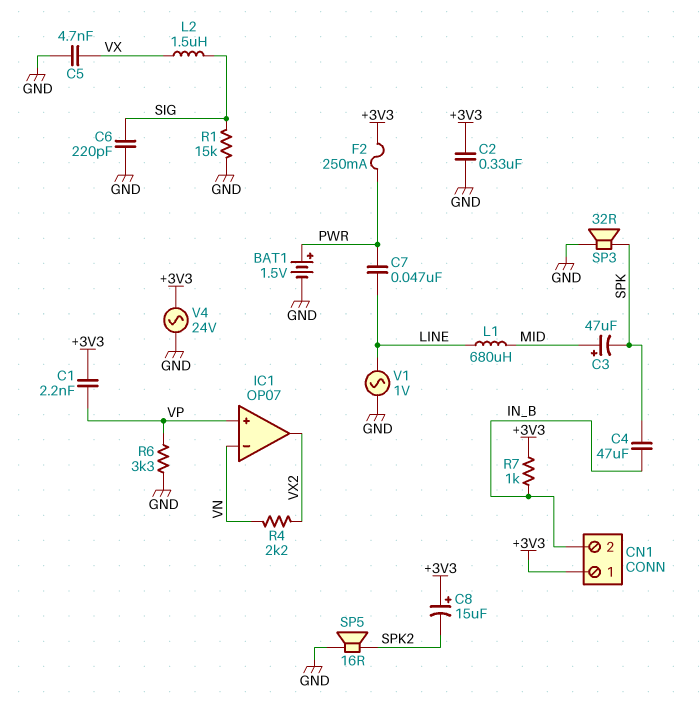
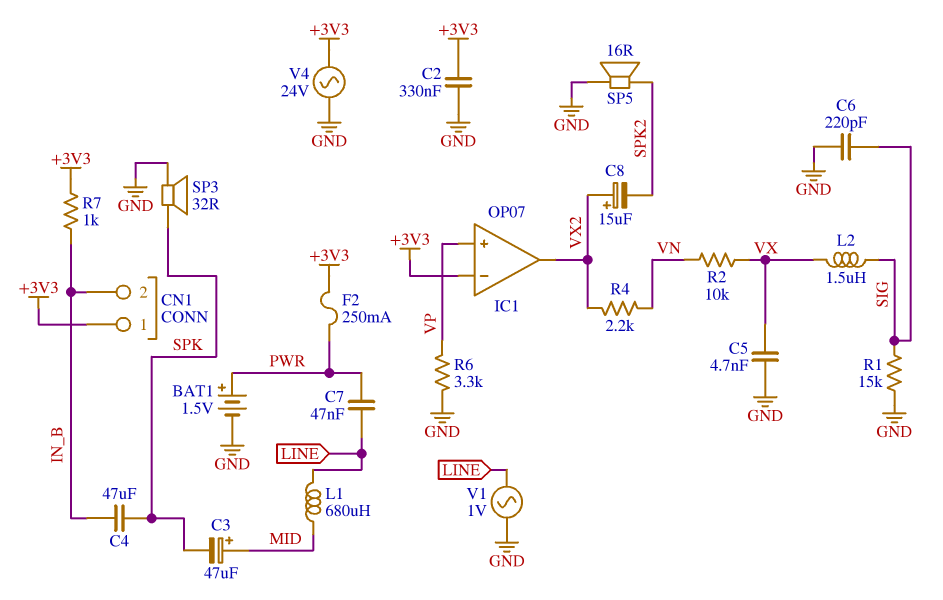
C1: 2.2nF (+3V3, VP) -> none
C8: 15uF (plus +3V3, minus SPK2) -> 15uF (plus VX2, minus SPK2)
IC1 pin in-: VN -> +3V3
R2: none -> 10k (VN, VX)

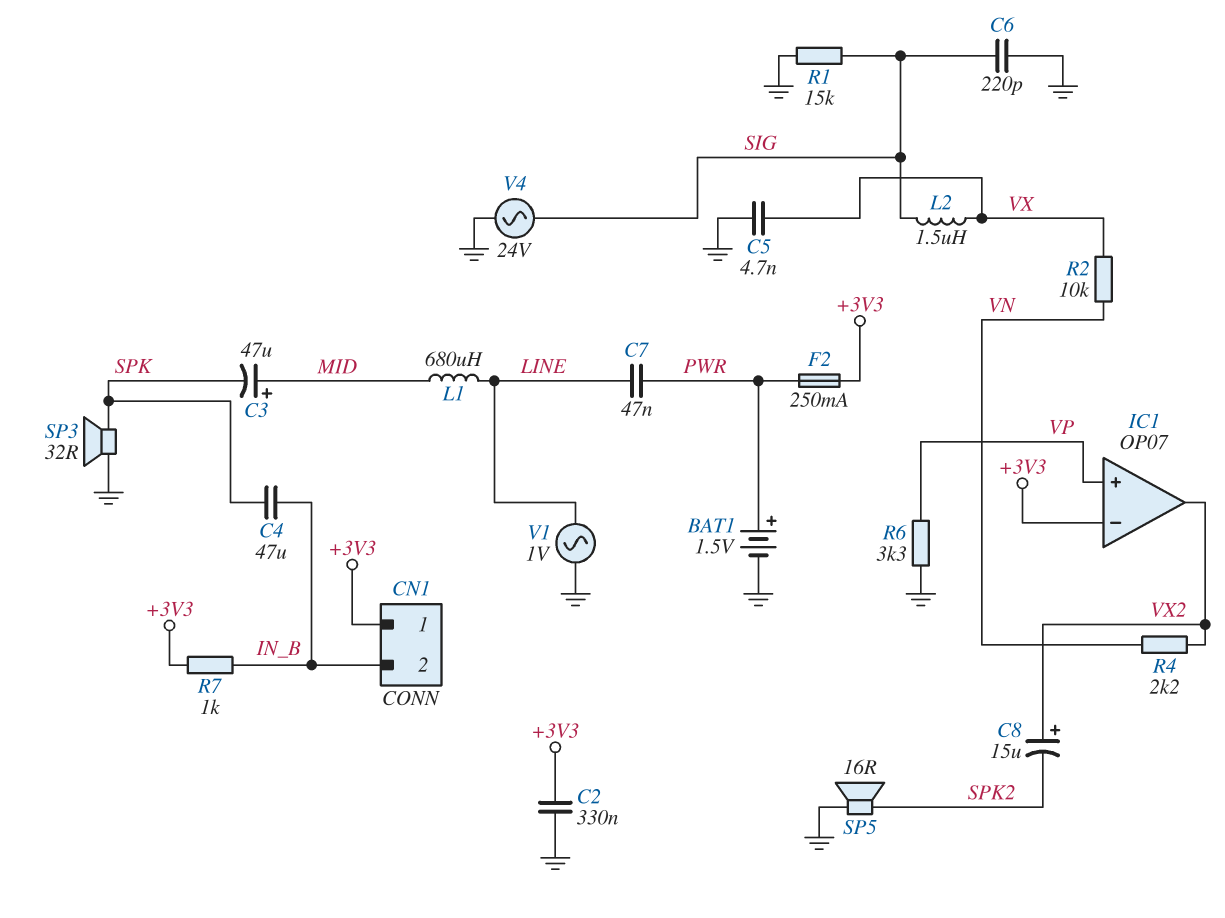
V4: AC 24V (+3V3, GND) -> AC 24V (GND, SIG)

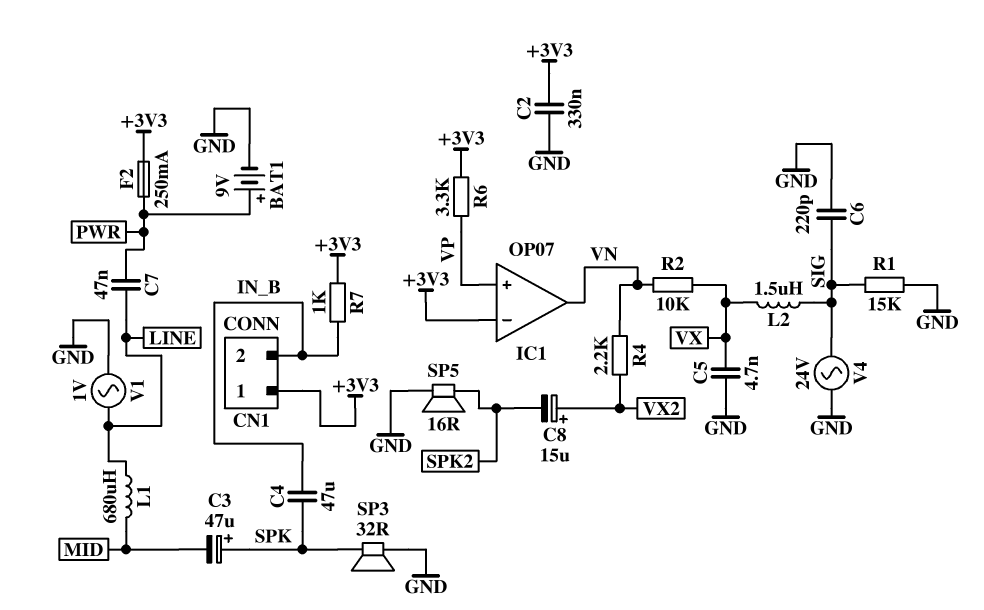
BAT1: 1.5V (plus PWR, minus GND) -> 9V (plus PWR, minus GND)
C3: 47uF (plus MID, minus SPK) -> 47uF (plus SPK, minus MID)
IC1 pin out: VX2 -> VN
R6: 3.3k (GND, VP) -> 3.3k (+3V3, VP)

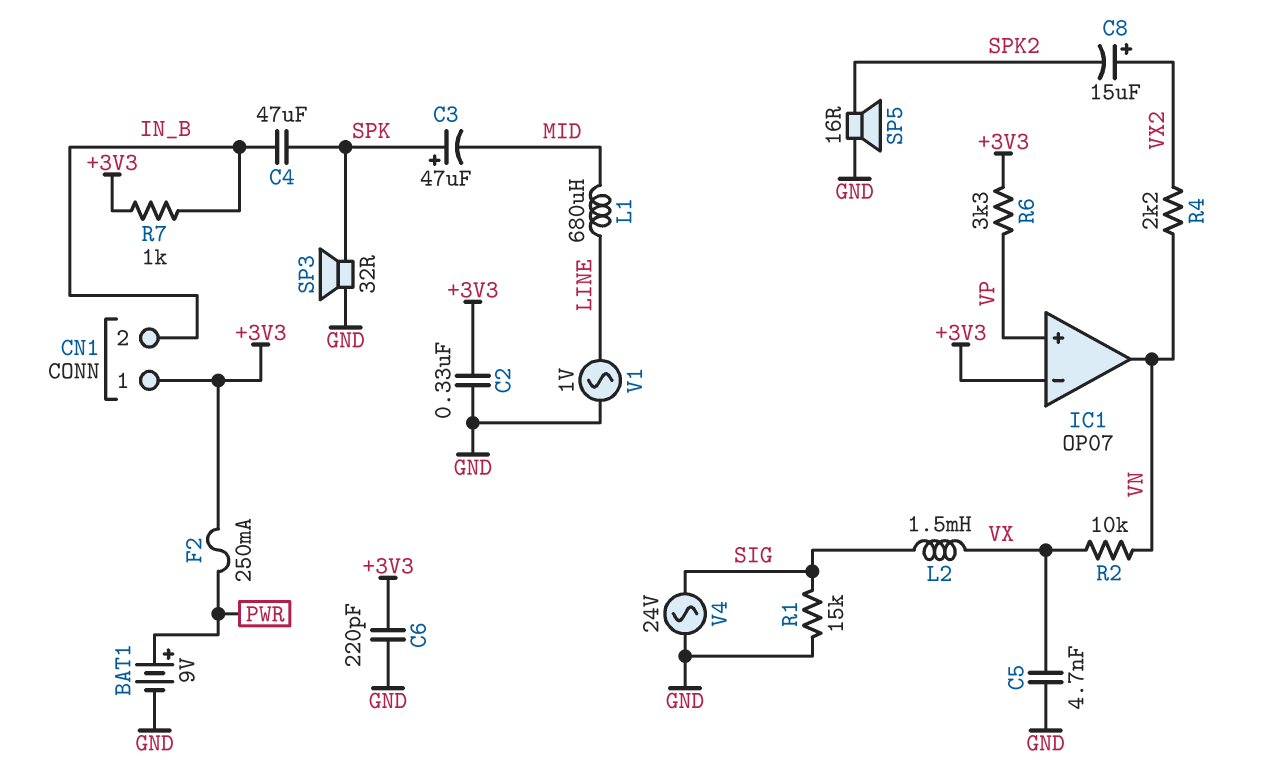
C6: 220pF (GND, SIG) -> 220pF (+3V3, GND)
C7: 47nF (LINE, PWR) -> none
L2: 1.5uH (SIG, VX) -> 1.5mH (SIG, VX)

